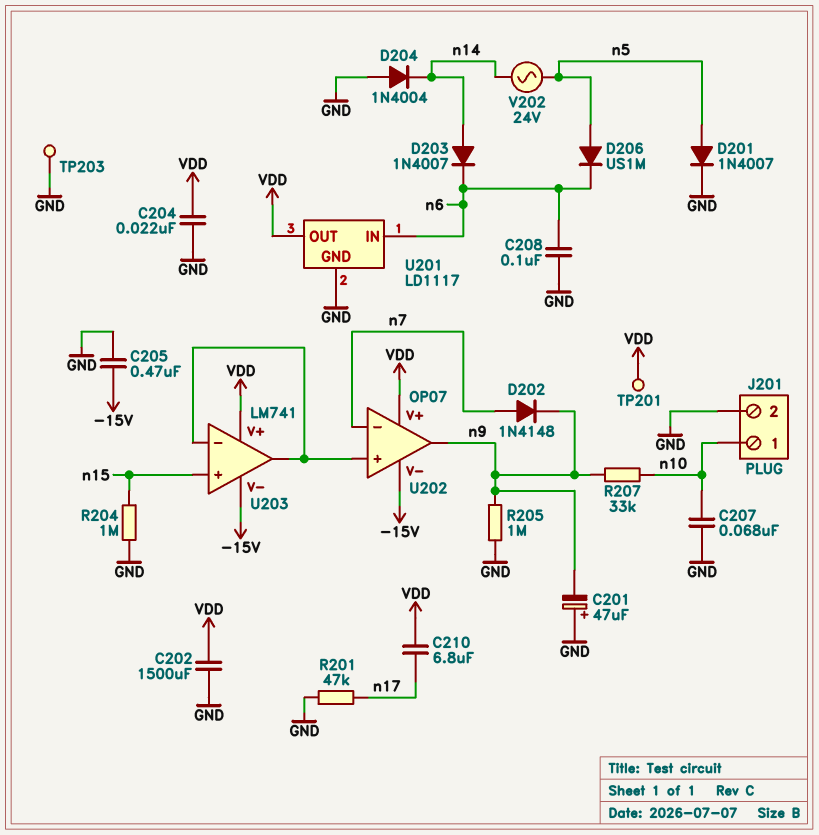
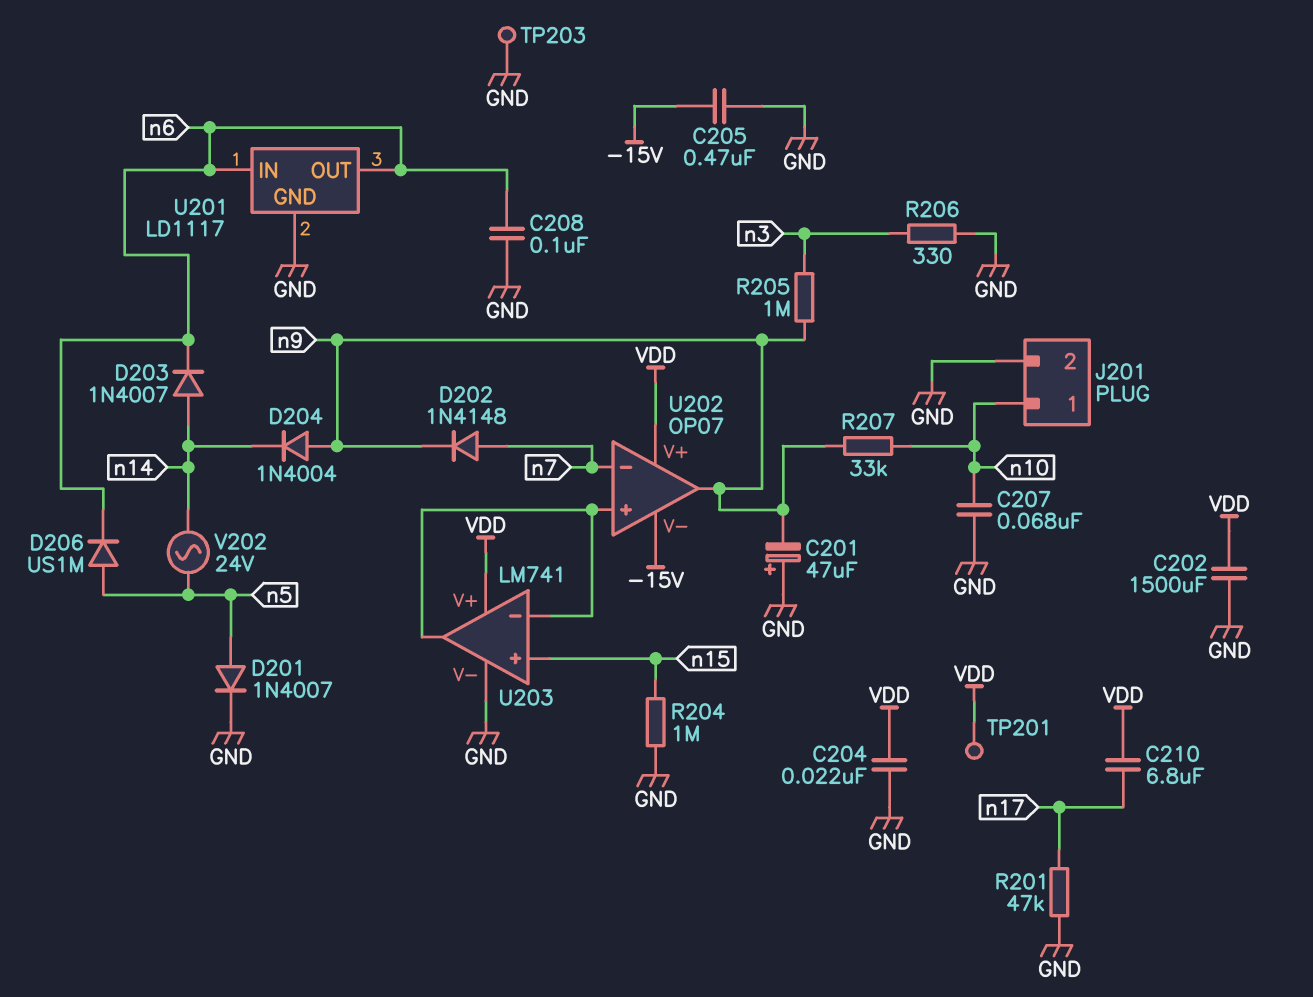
D204: diode 1N4004 (A GND, K n14) -> diode 1N4004 (A n9, K n14)
R205: 1M (GND, n9) -> 1M (n3, n9)
R206: none -> 330 (GND, n3)
U201 pin OUT: VDD -> n6
U203 pin V-: -15V -> GND

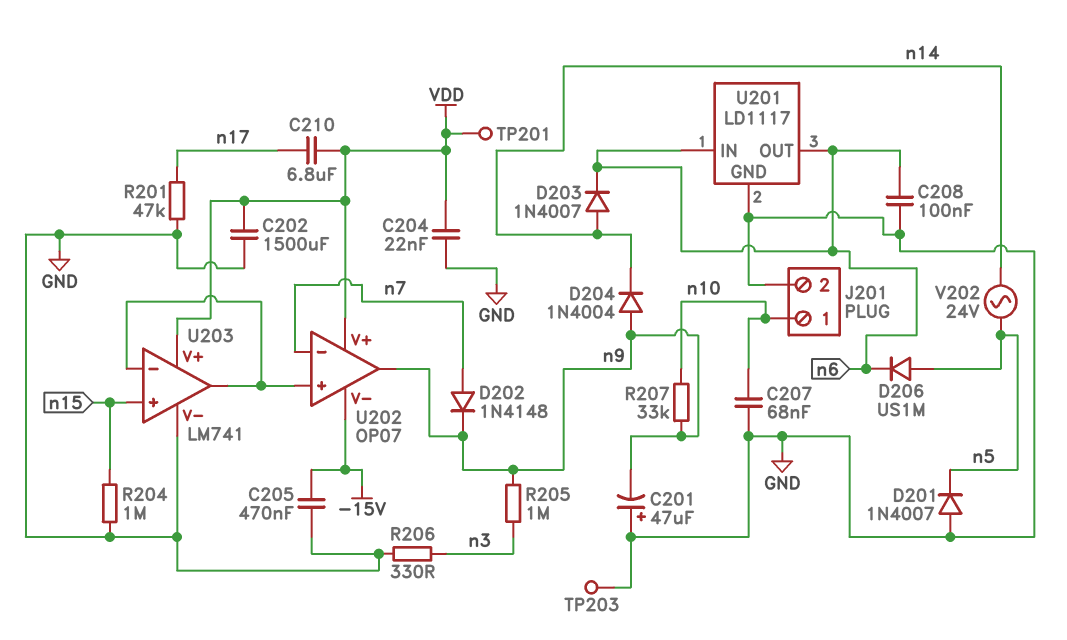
D201: diode 1N4007 (A n5, K GND) -> diode 1N4007 (A GND, K n5)

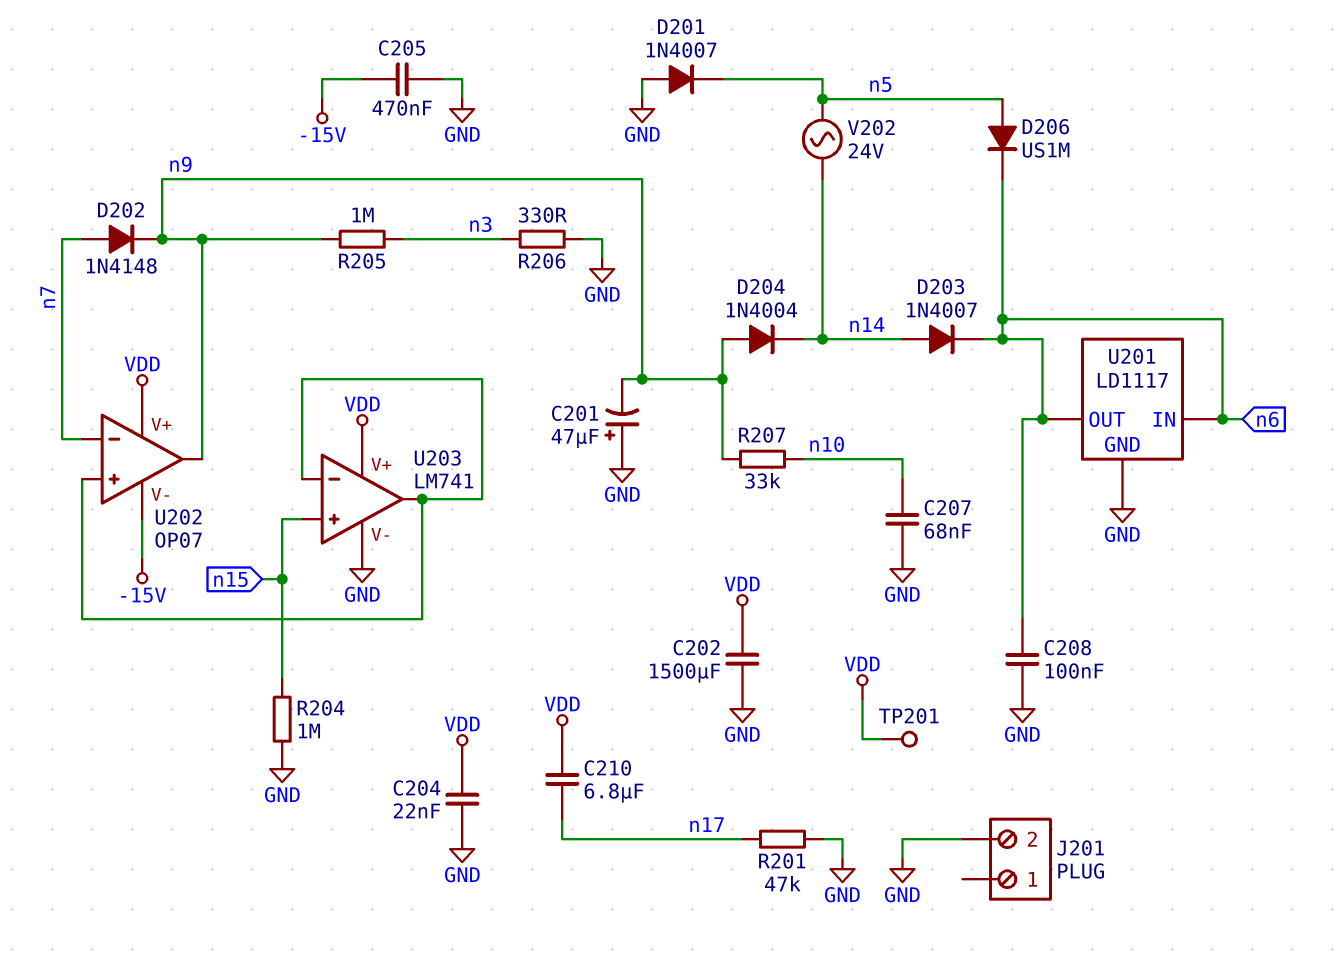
J201 pin 1: n10 -> none
TP203: test point (GND) -> none

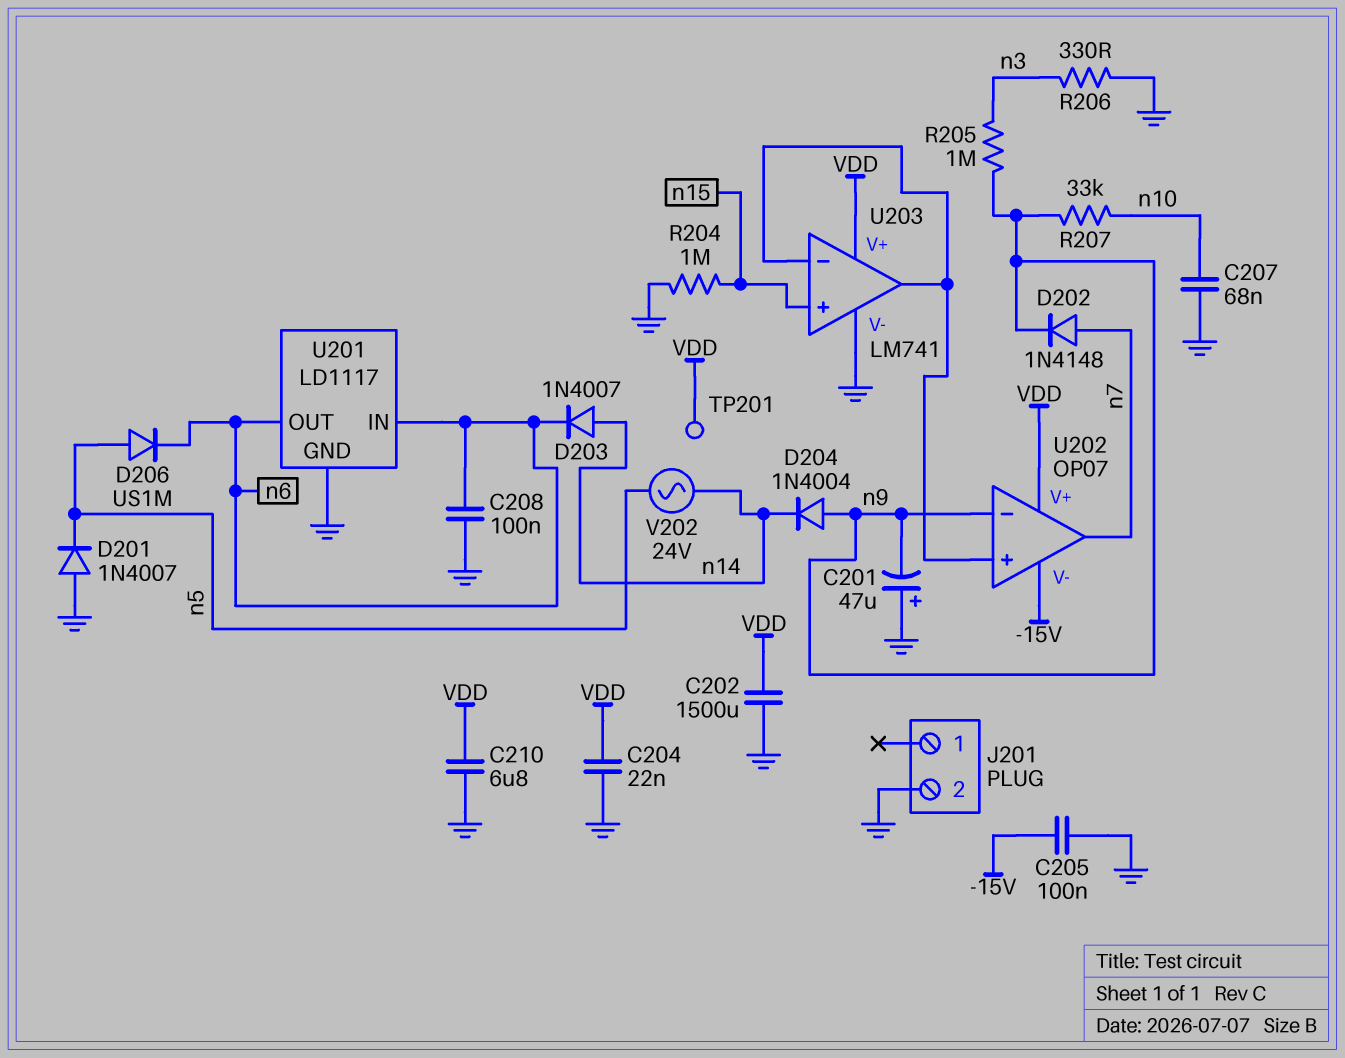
C205: 470nF (-15V, GND) -> 100nF (-15V, GND)
C210: 6.8uF (VDD, n17) -> 6.8uF (GND, VDD)
R201: 47k (GND, n17) -> none
U202 pin in-: n7 -> n9
U202 pin out: n9 -> n7

